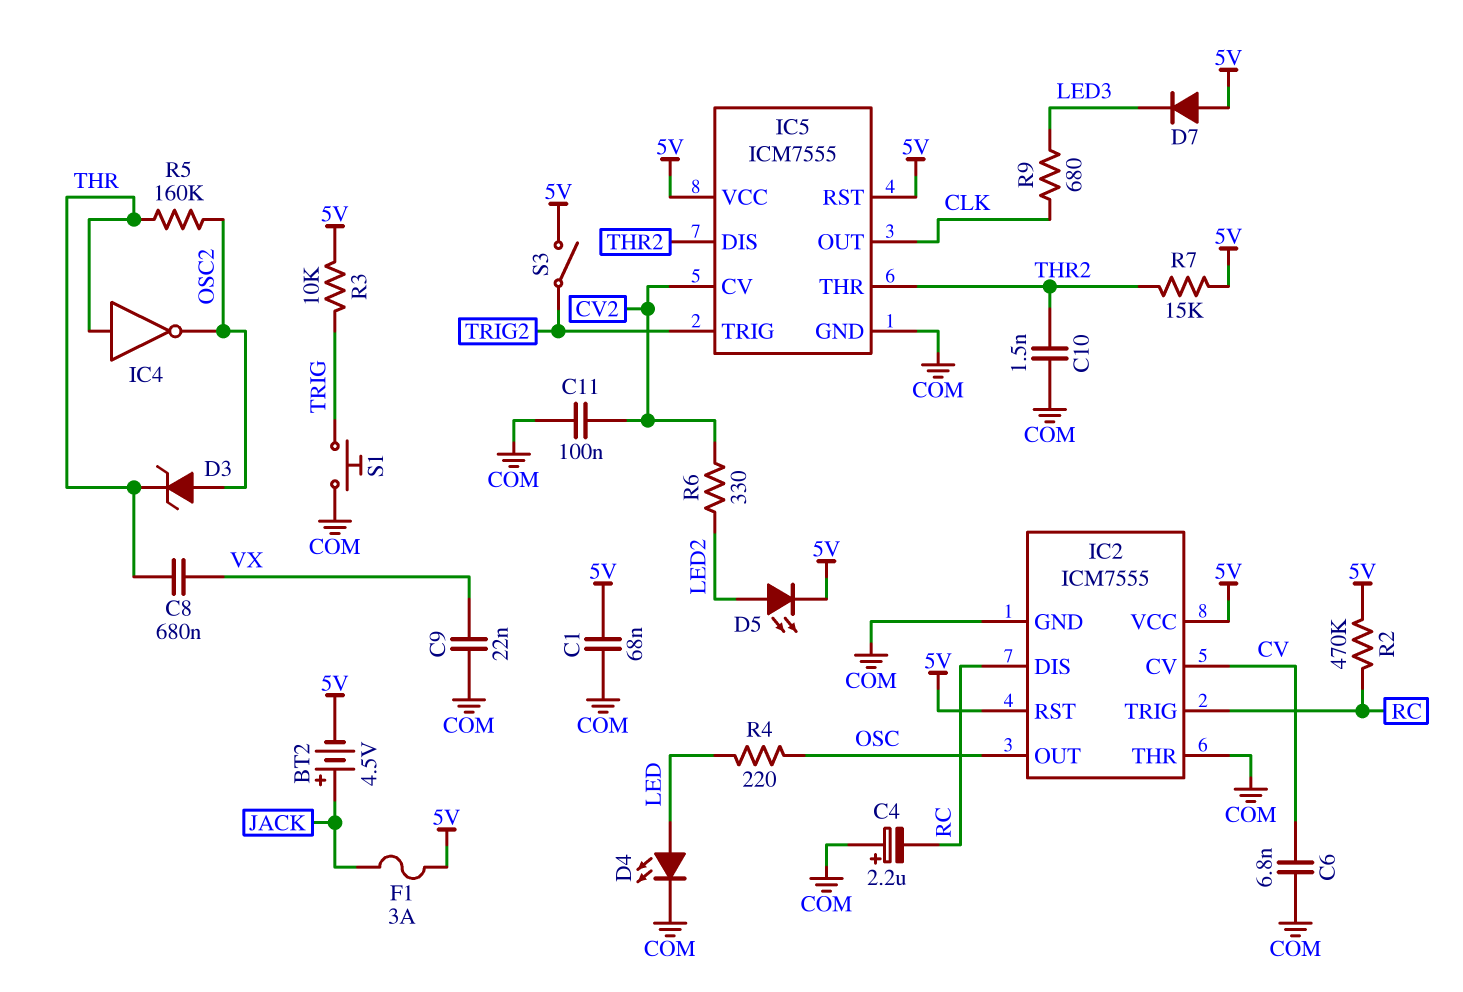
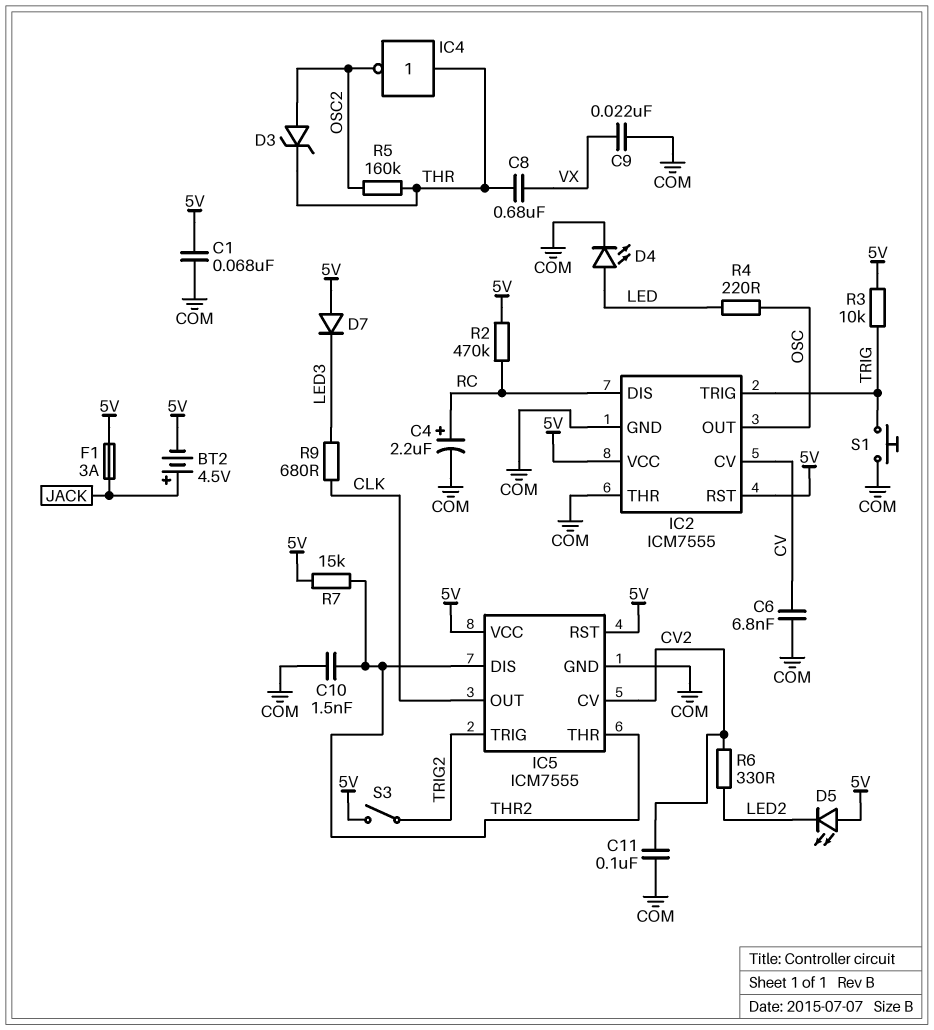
C4: 2.2uF (plus COM, minus RC) -> 2.2uF (plus RC, minus COM)
D5: LED (A LED2, K 5V) -> LED (A 5V, K LED2)
IC2 pin TRIG: RC -> TRIG

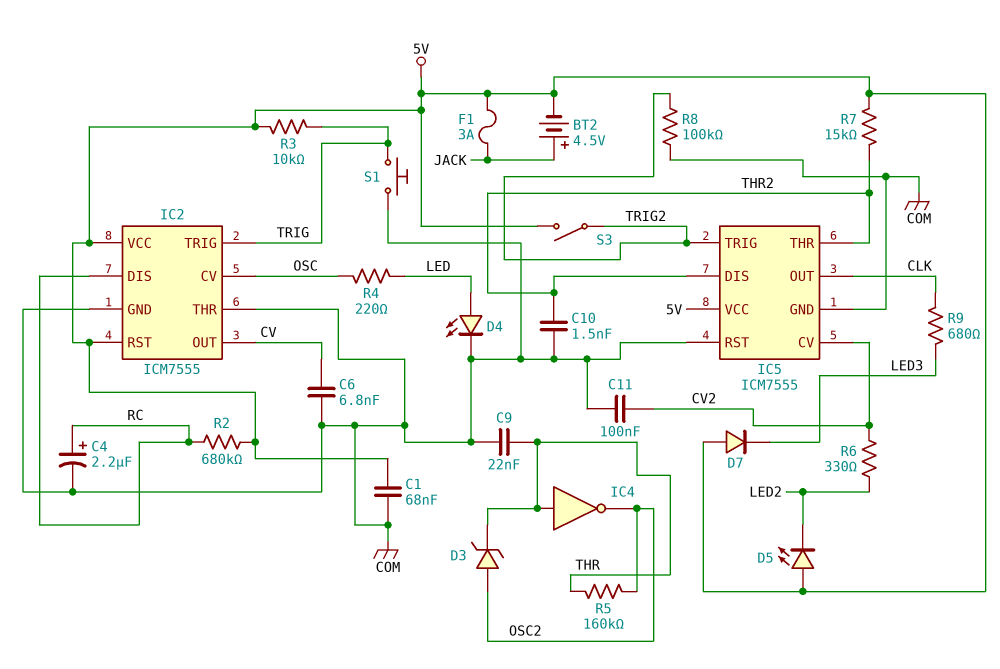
C8: 680nF (THR, VX) -> none
C9: 22nF (COM, VX) -> 22nF (COM, THR)
IC2 pin CV: CV -> OSC
IC2 pin OUT: OSC -> CV
IC5 pin RST: 5V -> COM
R2: 470k (5V, RC) -> 680k (5V, RC)
R8: none -> 100k (COM, TRIG2)

